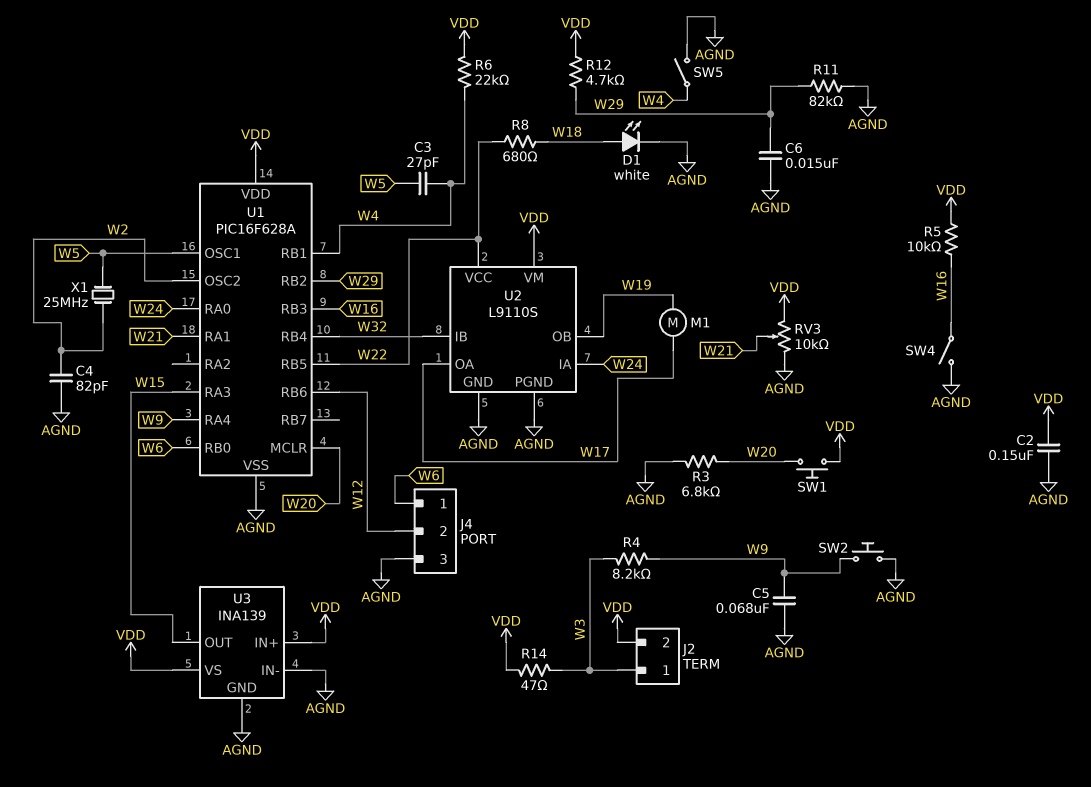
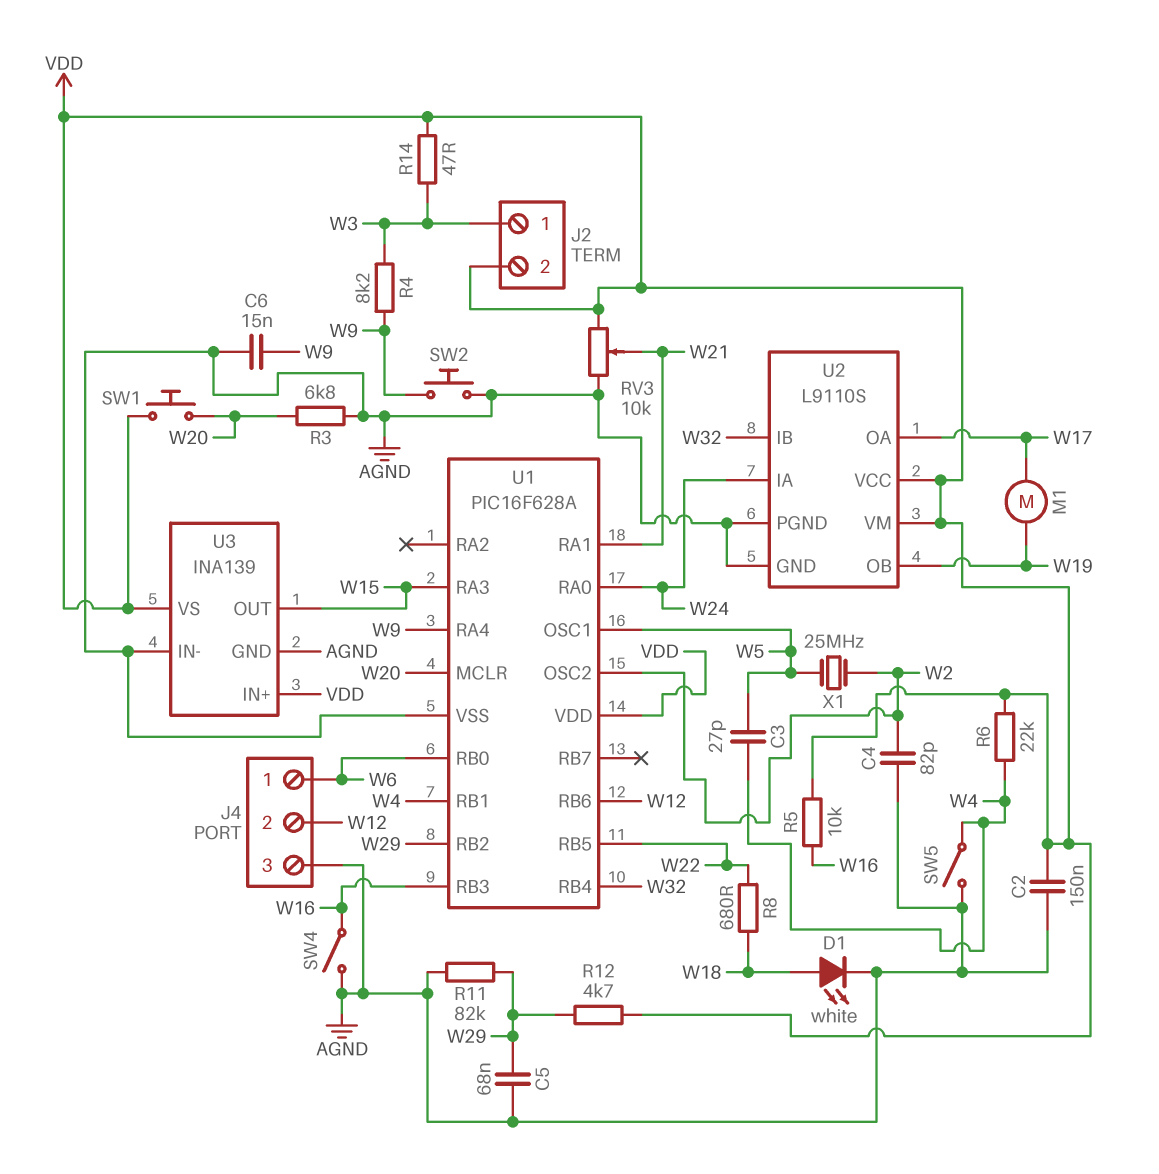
C5: 68nF (AGND, W9) -> 68nF (AGND, W29)
C6: 15nF (AGND, W29) -> 15nF (AGND, W9)
U2 pin VCC: W22 -> VDD

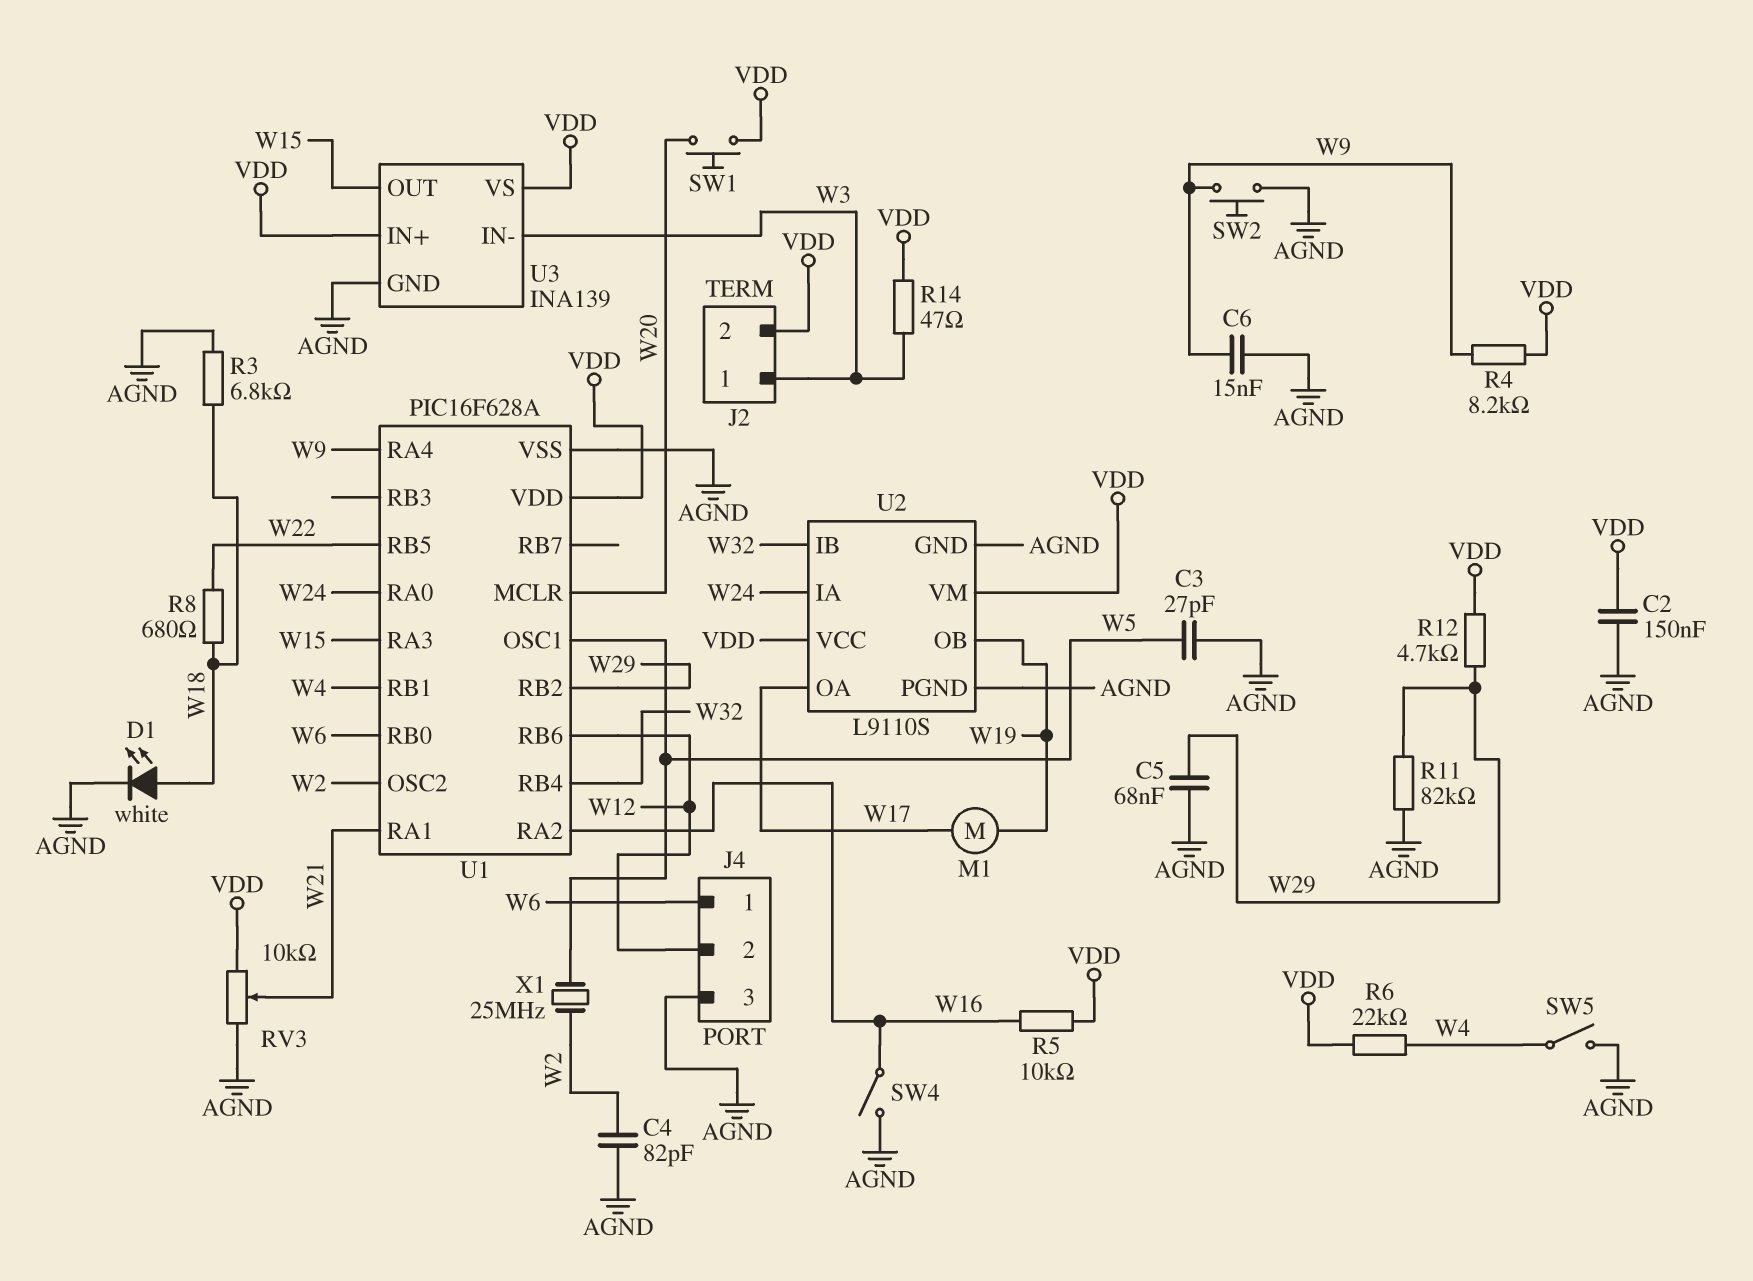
C3: 27pF (W4, W5) -> 27pF (AGND, W5)
R3: 6.8k (AGND, W20) -> 6.8k (AGND, W18)
R4: 8.2k (W3, W9) -> 8.2k (VDD, W9)
U1 pin RA2: none -> W16
U1 pin RB3: W16 -> none
U3 pin IN-: AGND -> W3

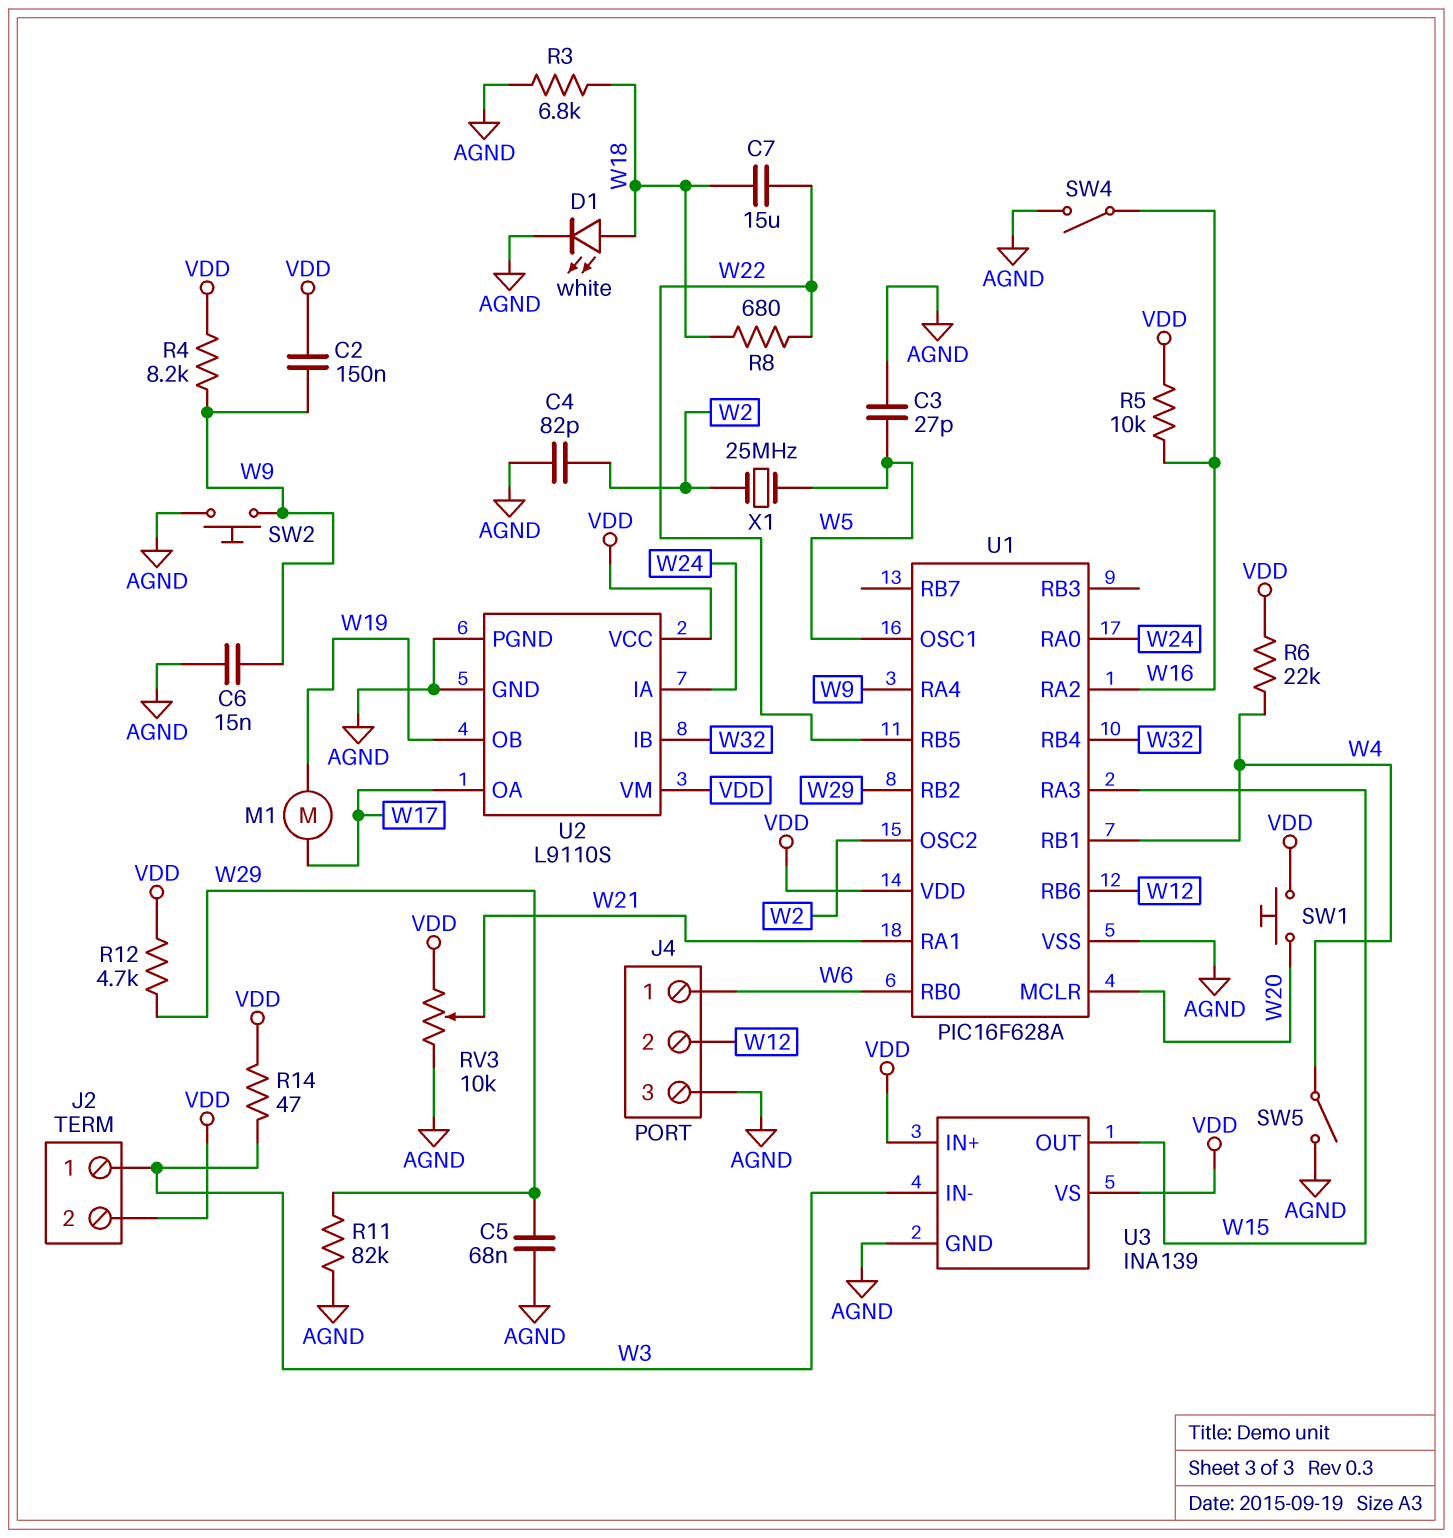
C2: 150nF (AGND, VDD) -> 150nF (VDD, W9)
C7: none -> 15uF (W18, W22)

